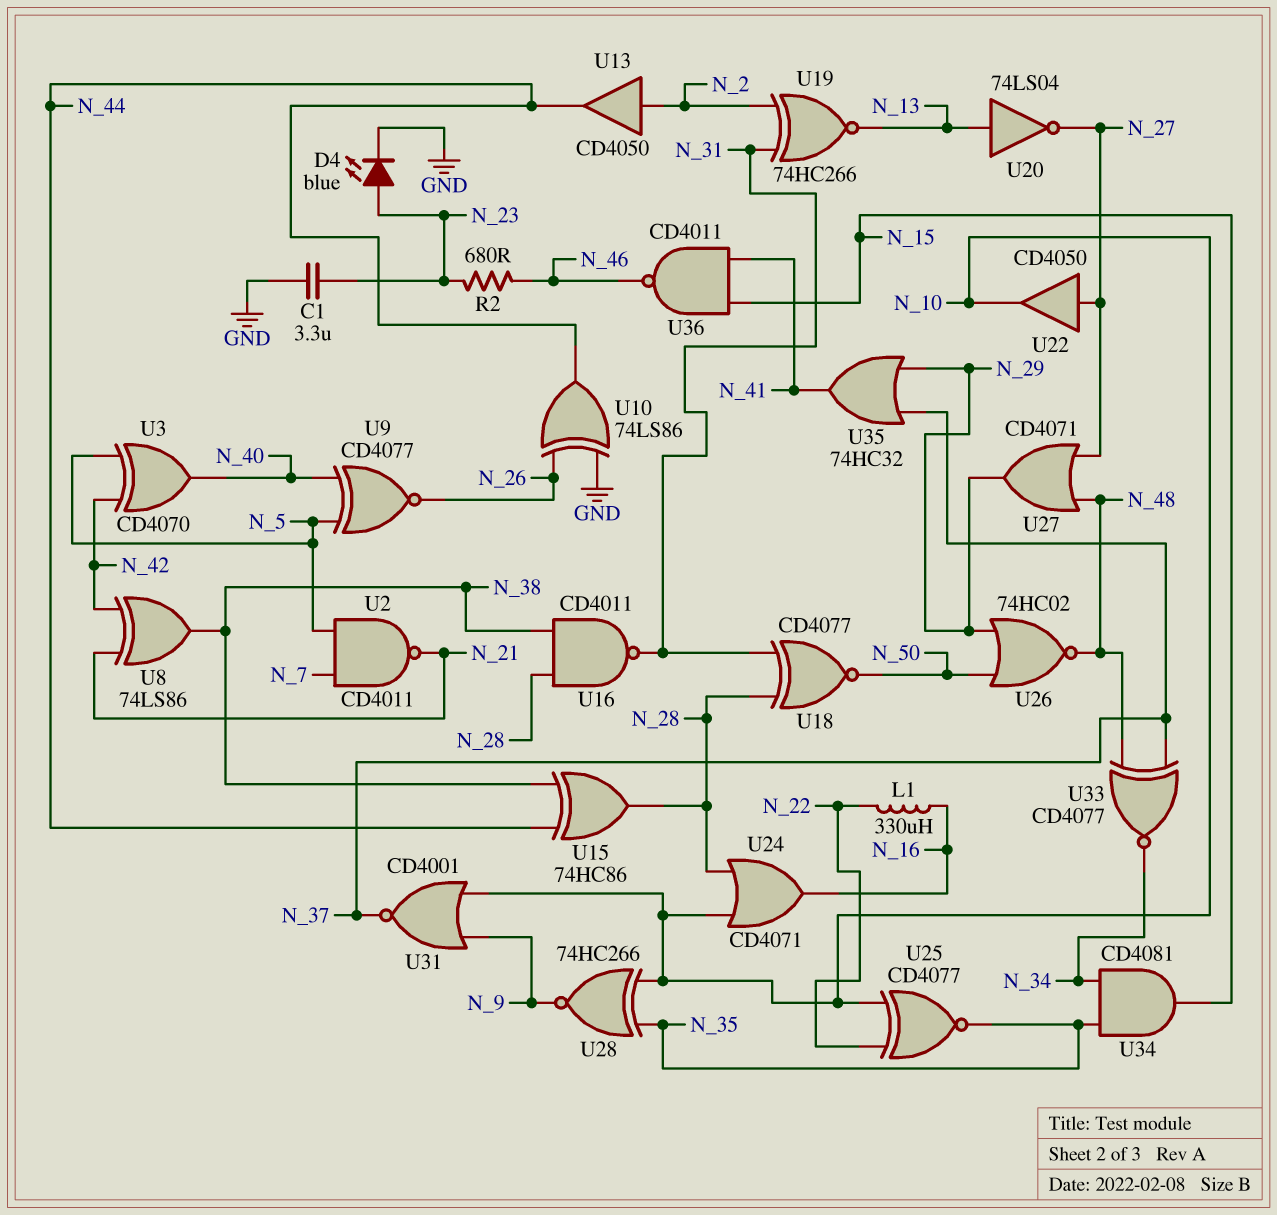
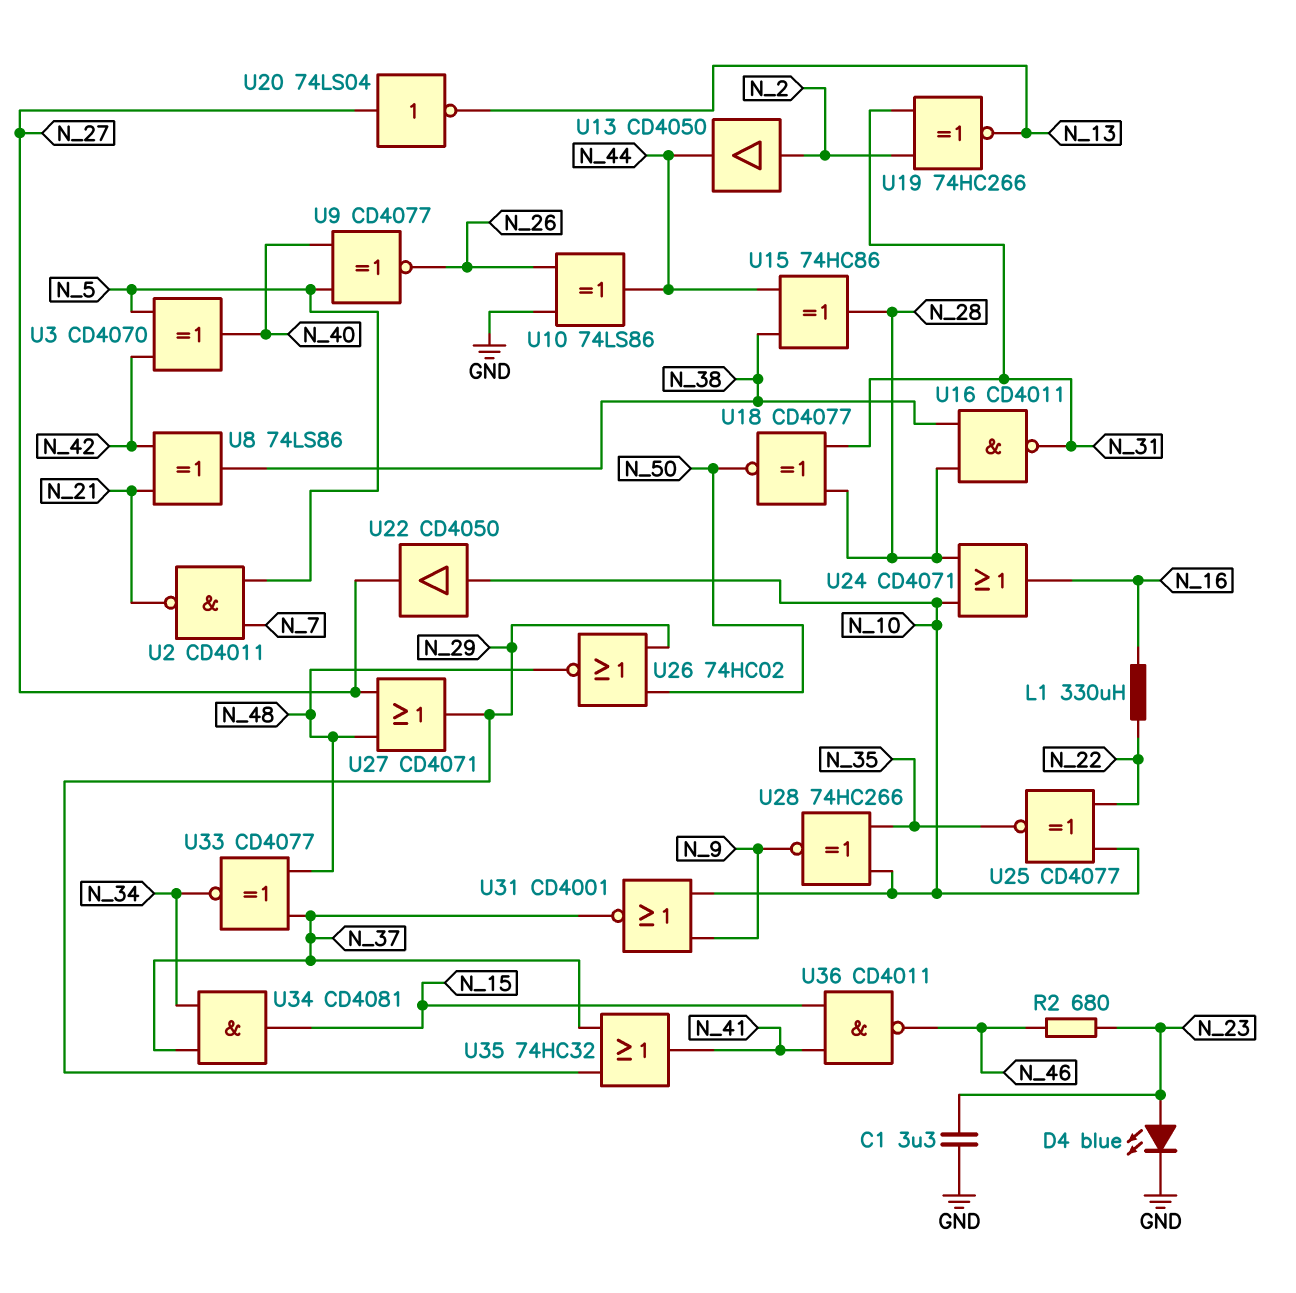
U20: NOT 74LS04 (in N_13, out N_27) -> NOT 74LS04 (in N_27, out N_13)
U22: buffer CD4050 (in N_27, out N_10) -> buffer CD4050 (in N_10, out N_27)
U34: AND CD4081 (in N_34, in N_35, out N_15) -> AND CD4081 (in N_34, in N_37, out N_15)

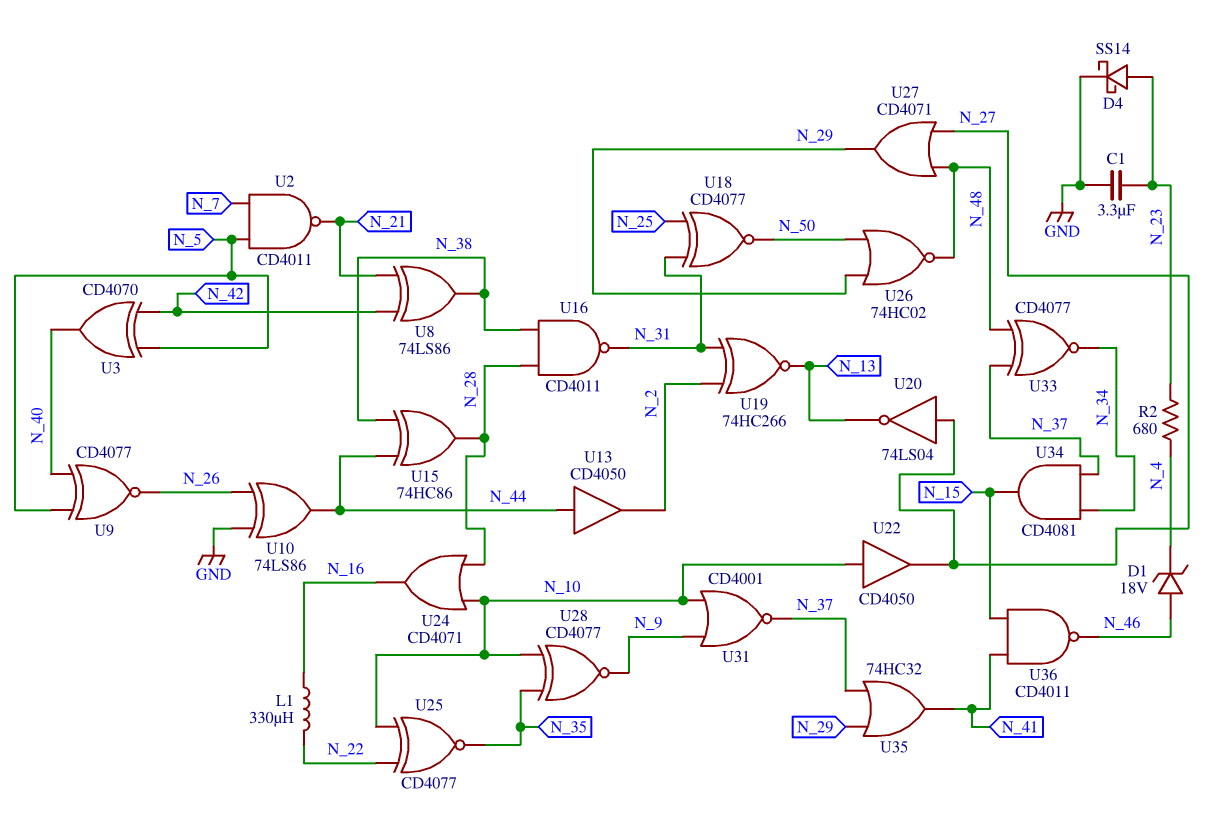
D1: none -> zener 18V (A N_46, K N_4)
D4: LED blue (A N_23, K GND) -> schottky SS14 (A N_23, K GND)
R2: 680 (N_23, N_46) -> 680 (N_4, N_23)
U13: buffer CD4050 (in N_2, out N_44) -> buffer CD4050 (in N_44, out N_2)
U18: XNOR CD4077 (in N_28, in N_31, out N_50) -> XNOR CD4077 (in N_25, in N_31, out N_50)
U28: XNOR 74HC266 (in N_10, in N_35, out N_9) -> XNOR CD4077 (in N_10, in N_35, out N_9)

